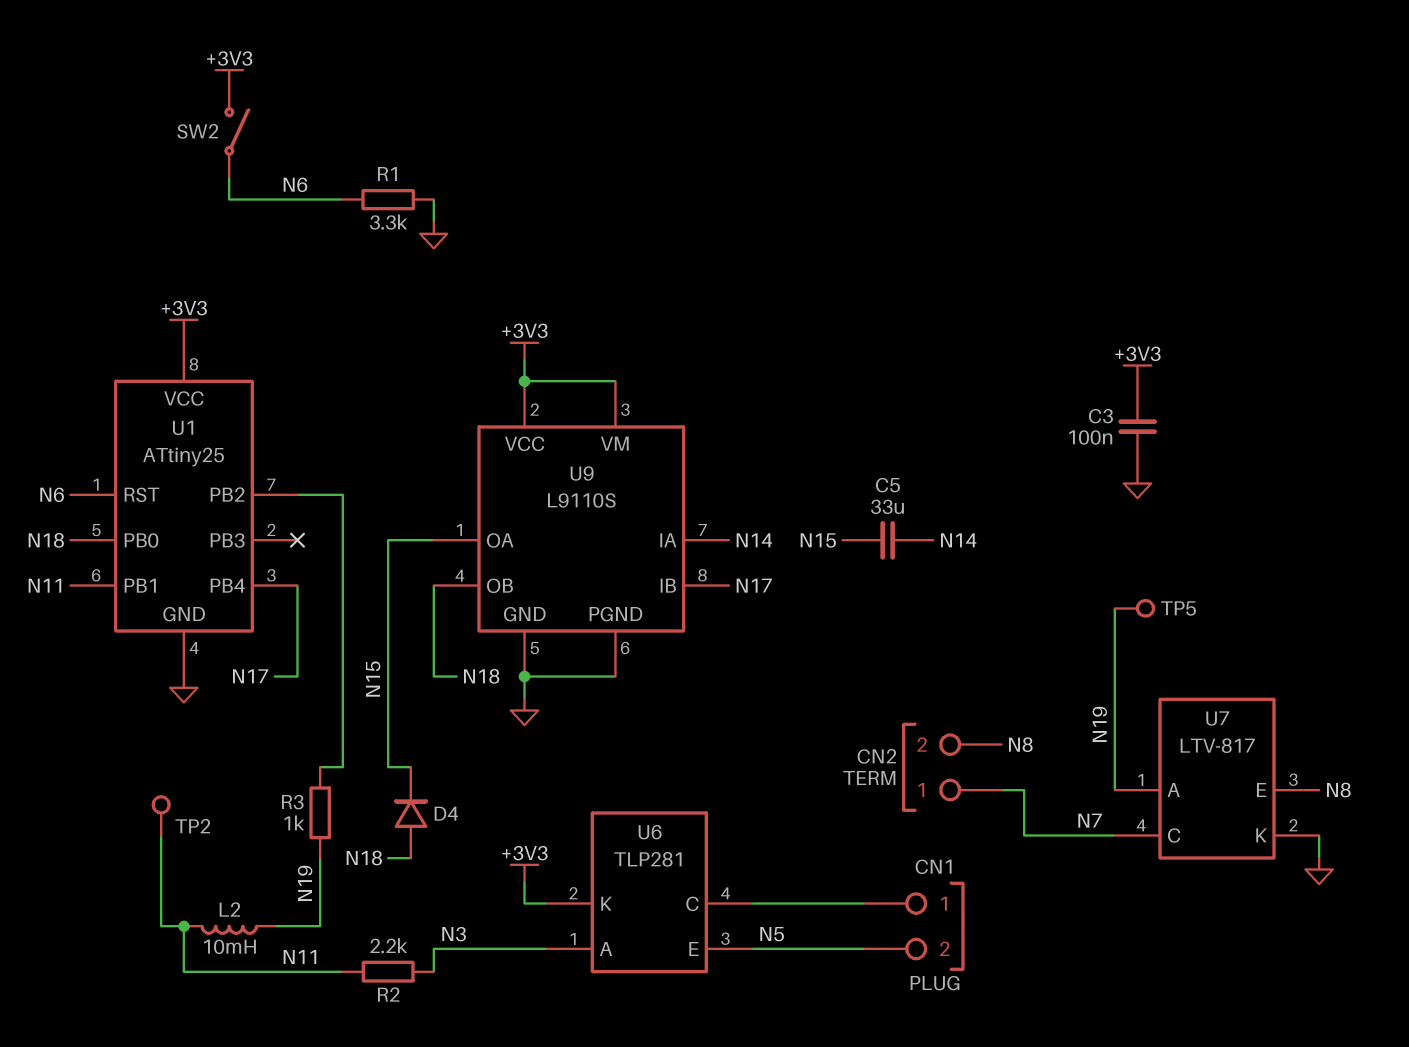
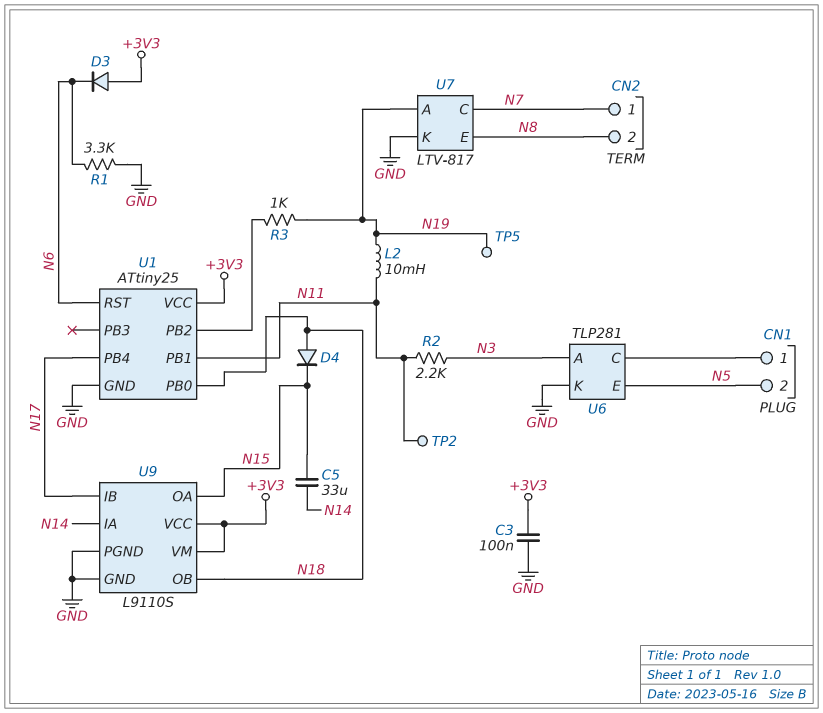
D3: none -> diode (A +3V3, K N6)
SW2: switch (+3V3, N6) -> none
U6 pin K: +3V3 -> GND

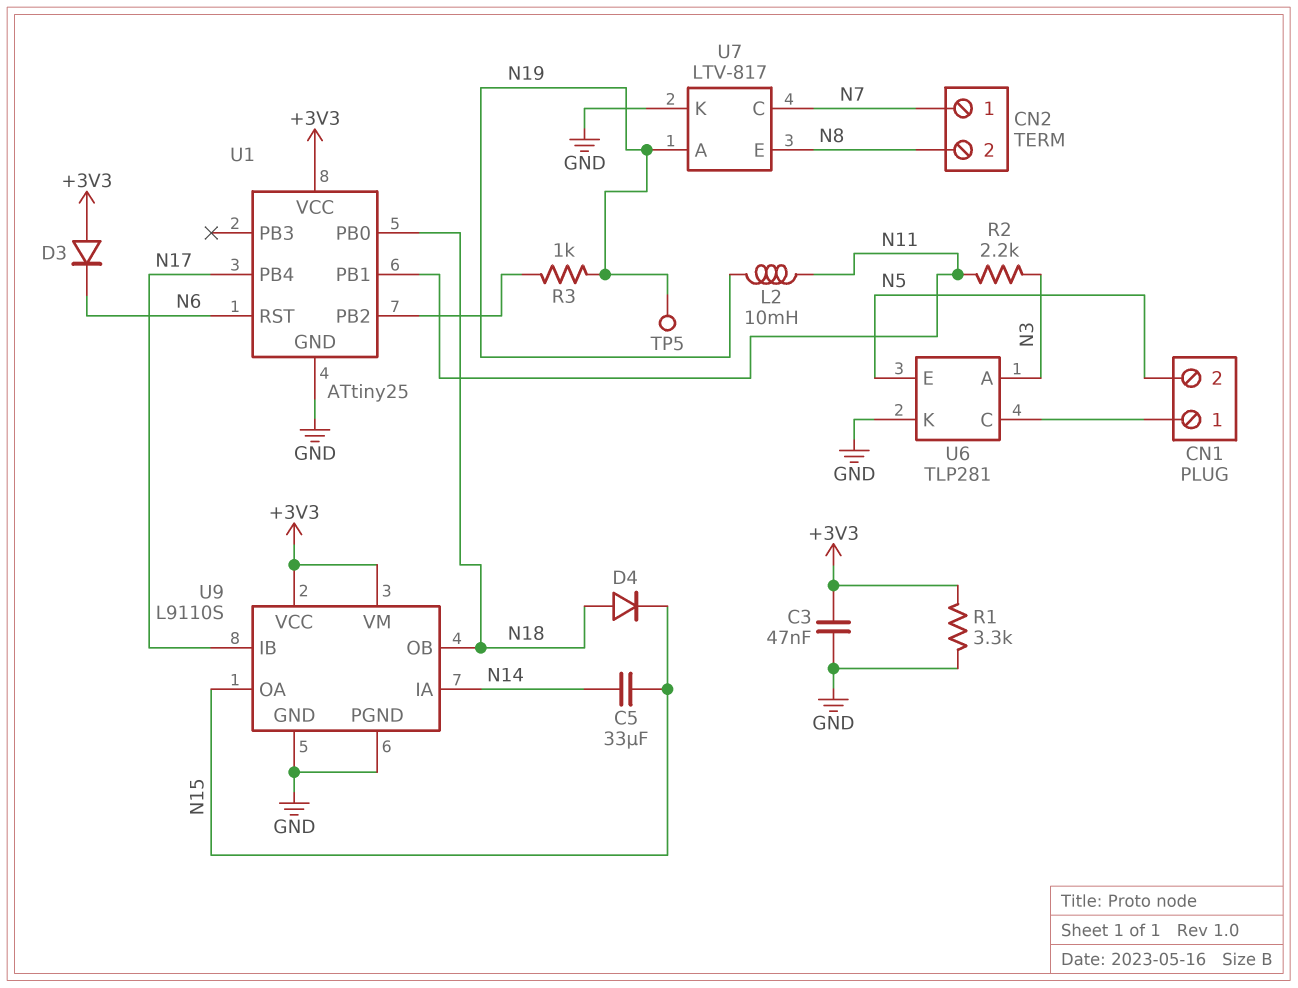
C3: 100nF (+3V3, GND) -> 47nF (+3V3, GND)
R1: 3.3k (GND, N6) -> 3.3k (+3V3, GND)
TP2: test point (N11) -> none

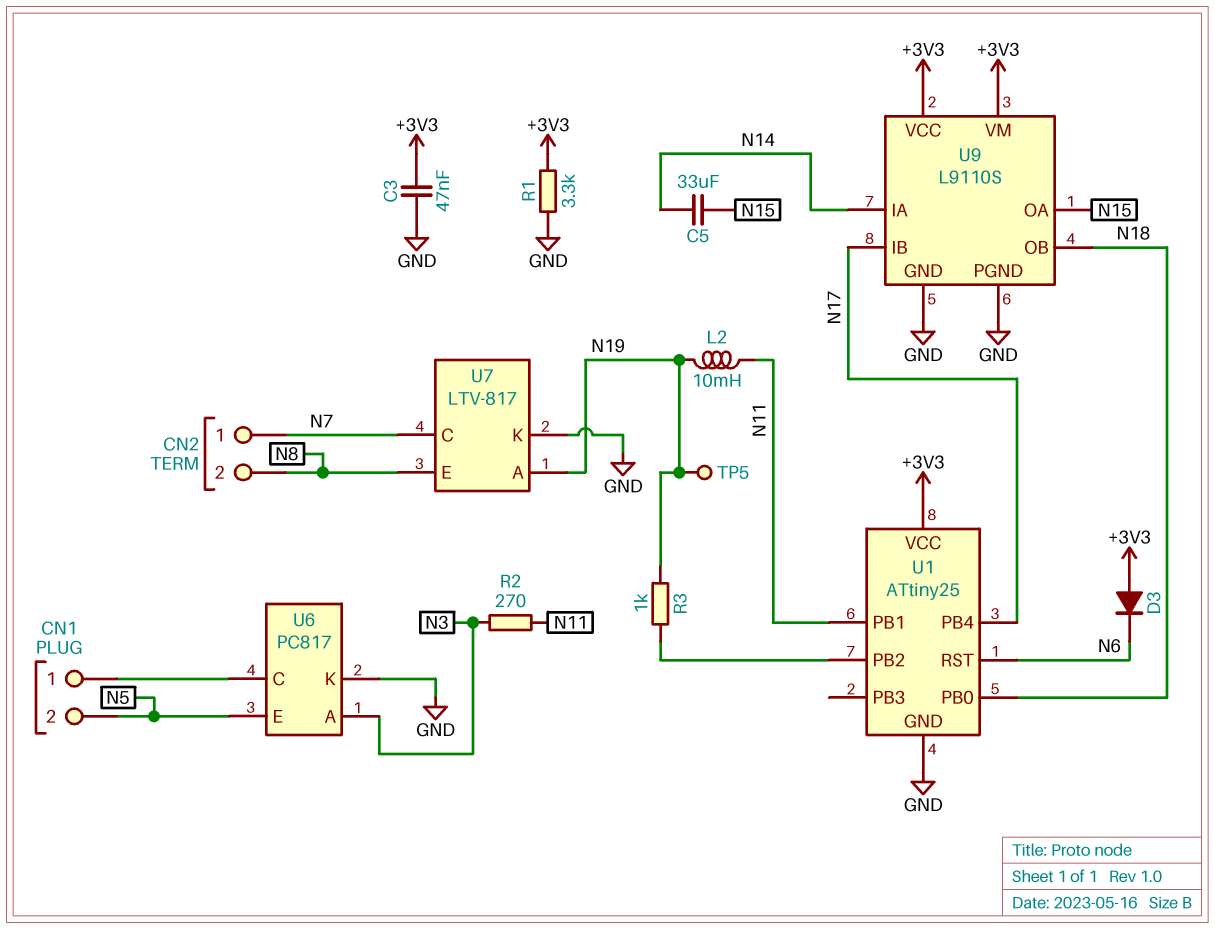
D4: diode (A N18, K N15) -> none
R2: 2.2k (N3, N11) -> 270 (N3, N11)
U6: TLP281 -> PC817

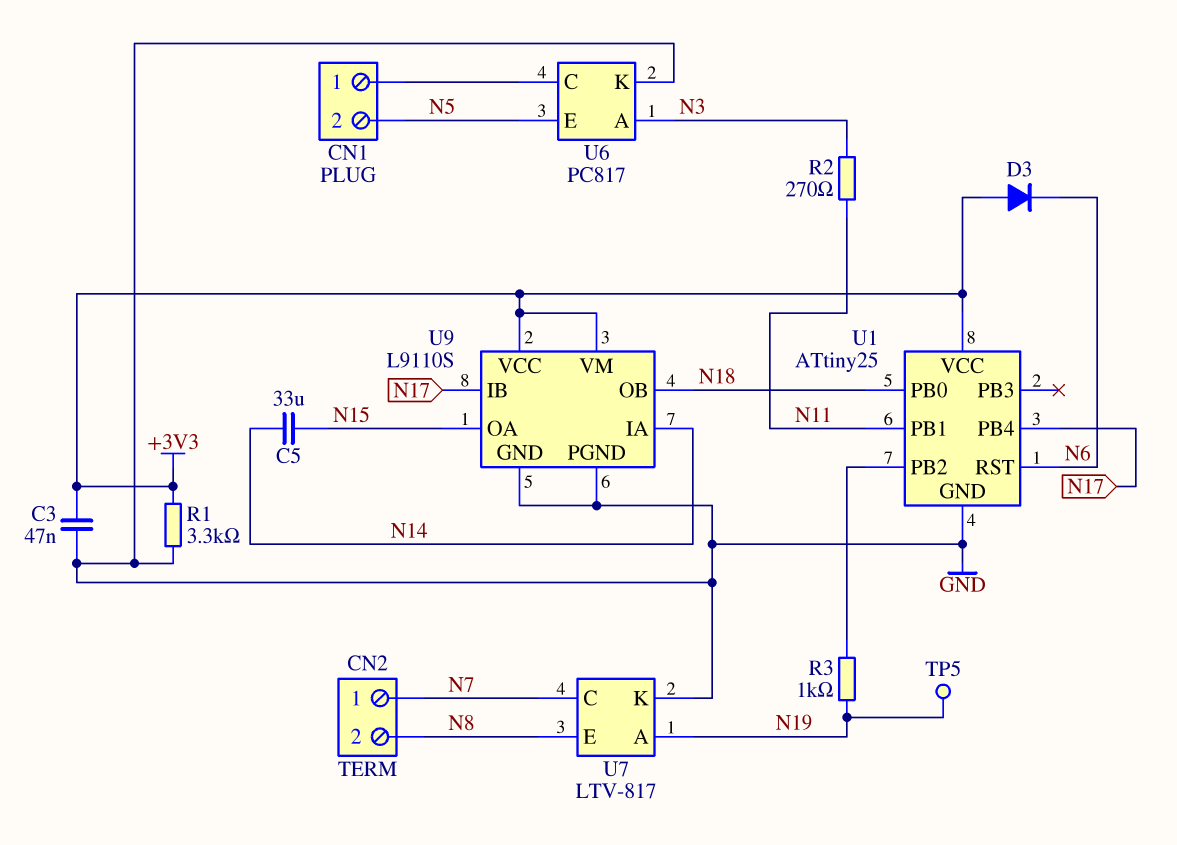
L2: 10mH (N11, N19) -> none

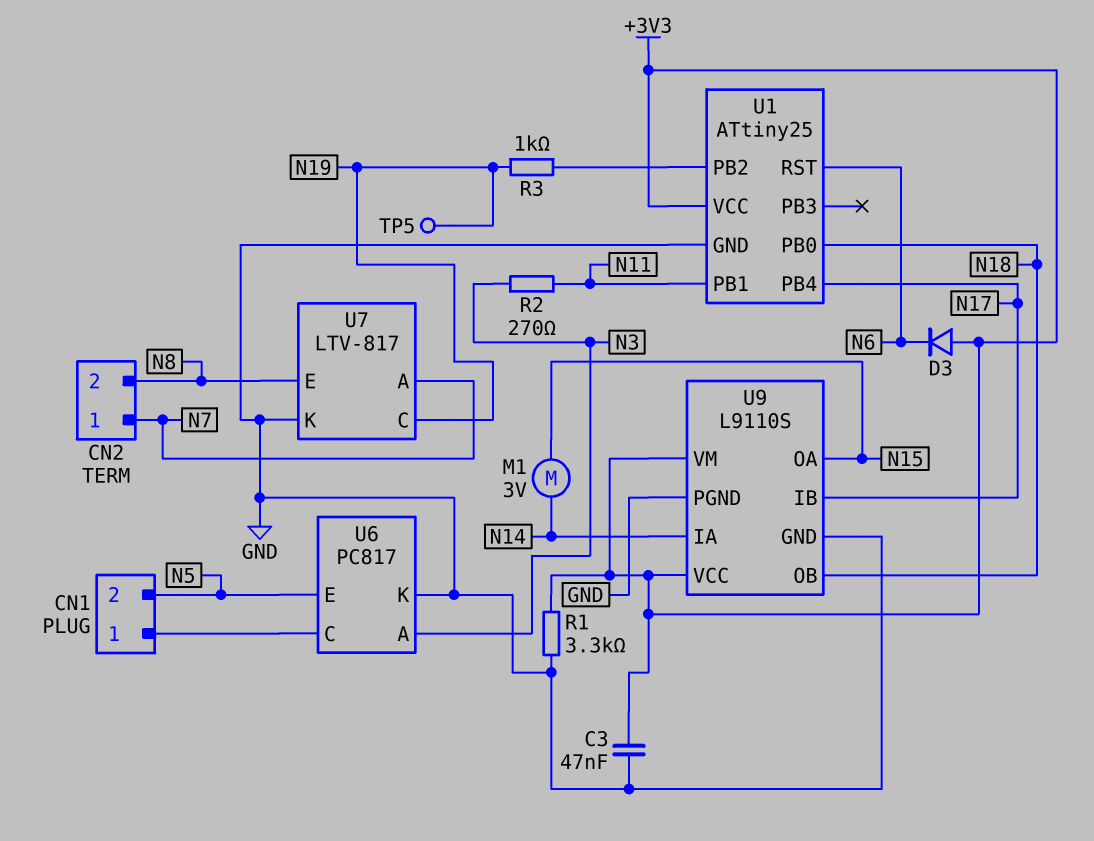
C5: 33uF (N14, N15) -> none
M1: none -> motor 3V (N14, N15)
U7 pin A: N19 -> N7
U7 pin C: N7 -> N19

